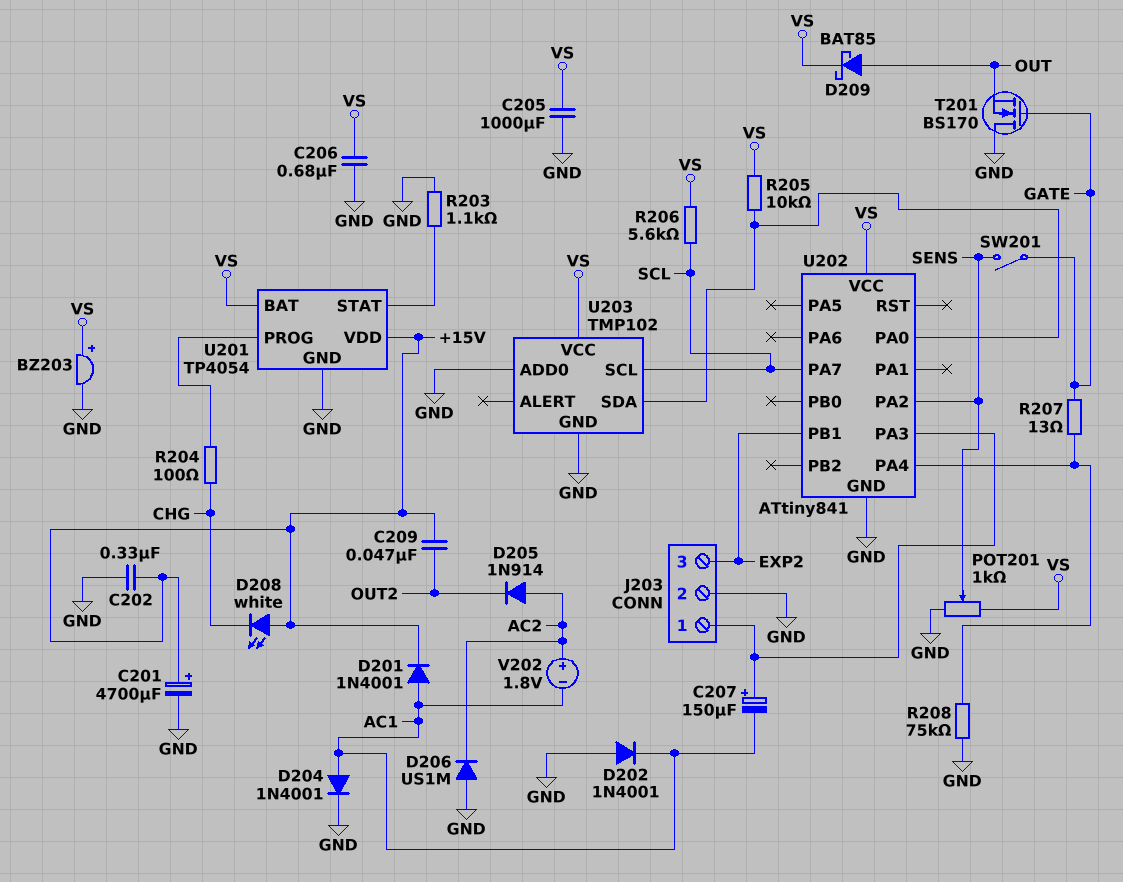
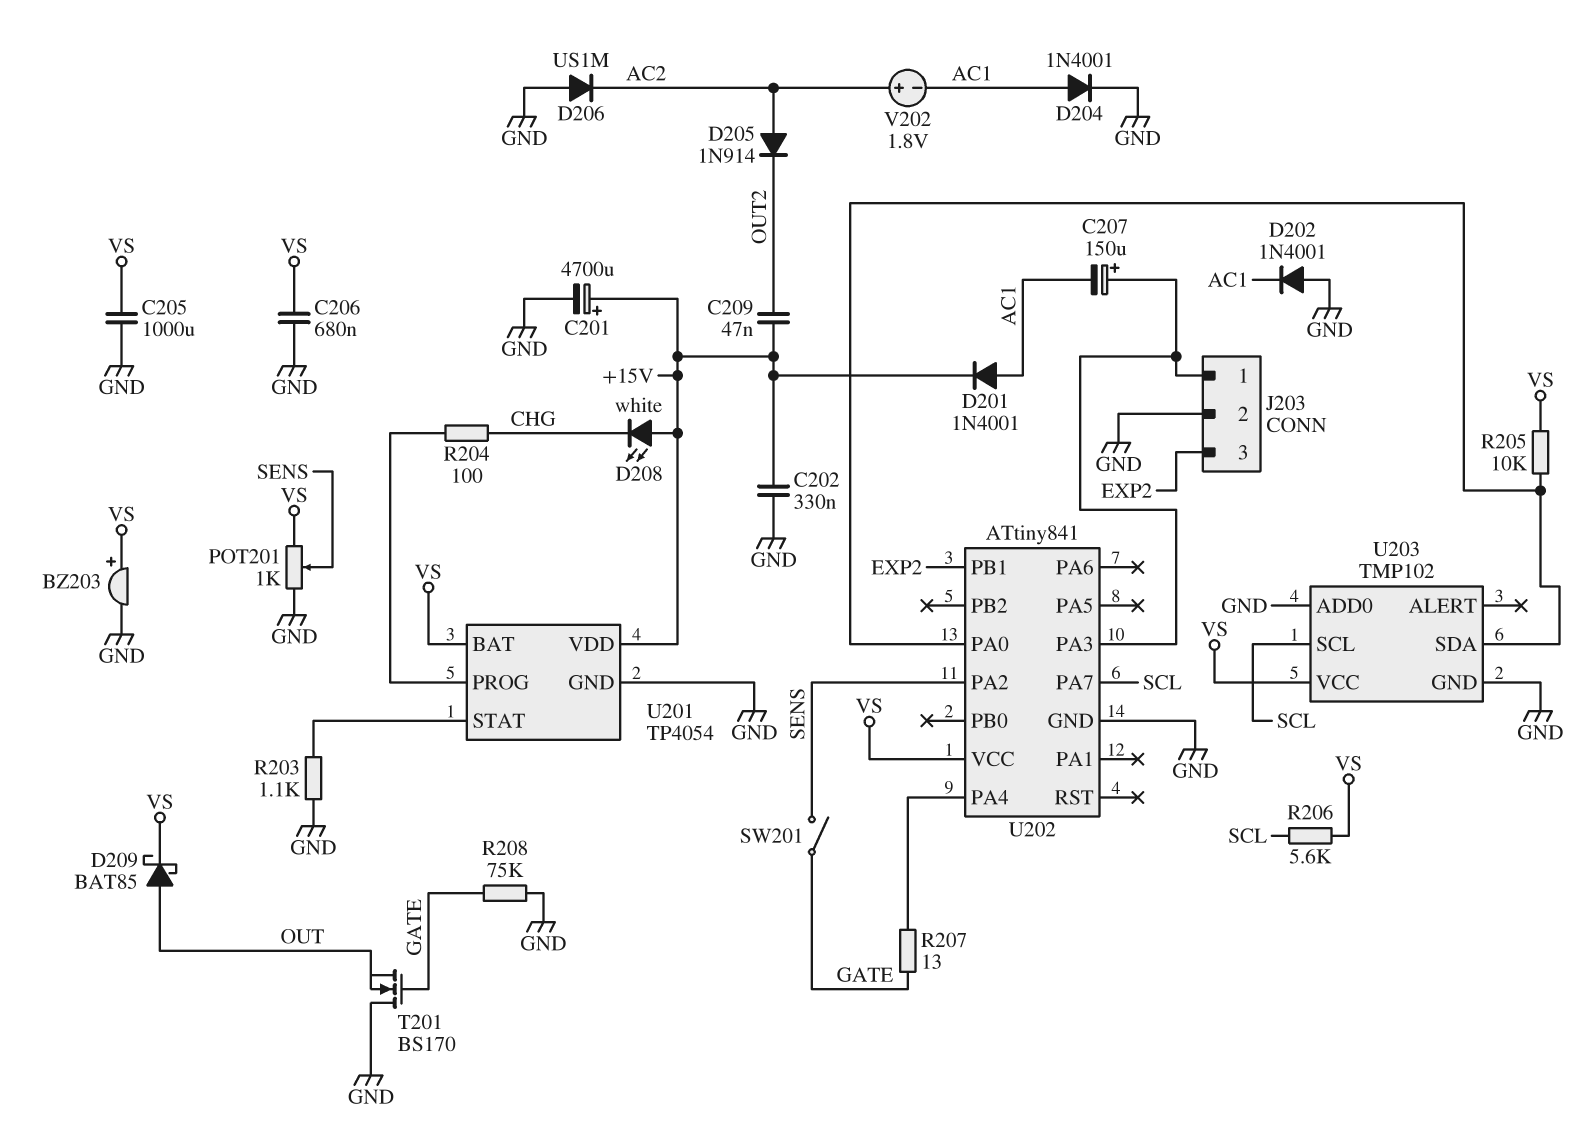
R208: 75k (GND, U202/PA4) -> 75k (GATE, GND)

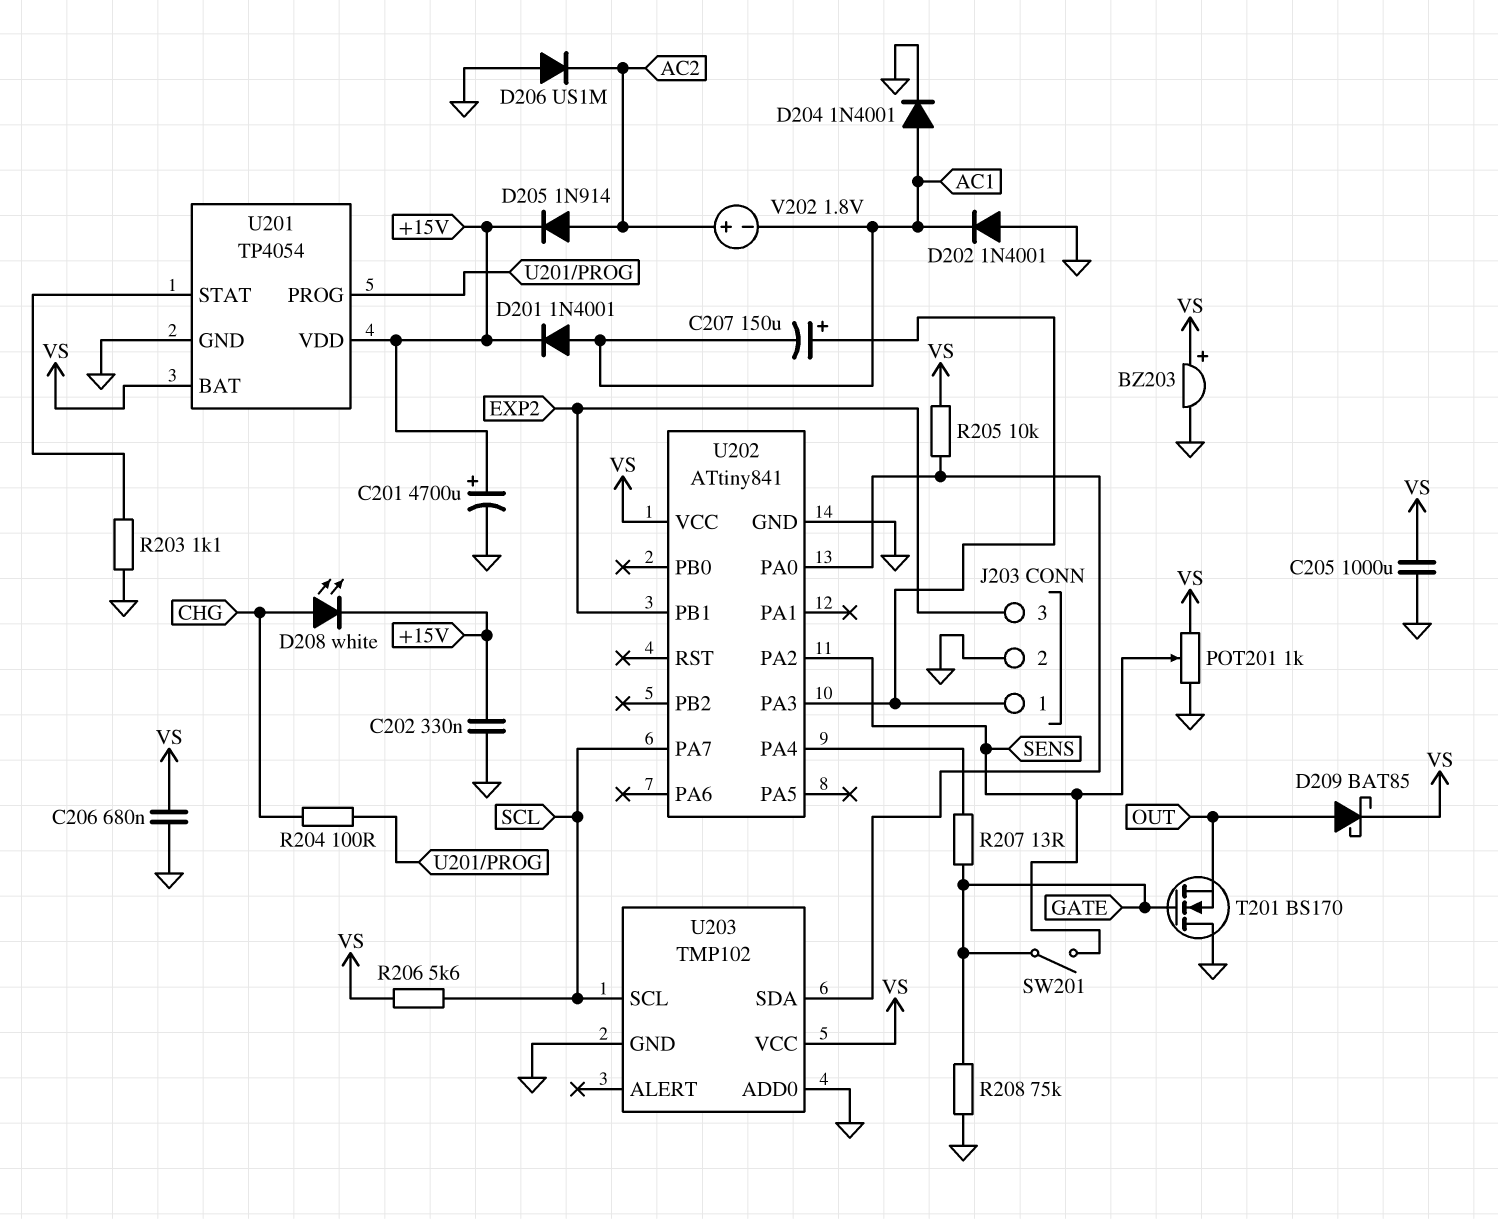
C209: 47nF (+15V, OUT2) -> none
D205: diode 1N914 (A AC2, K OUT2) -> diode 1N914 (A AC2, K +15V)
D208: LED white (A +15V, K CHG) -> LED white (A CHG, K +15V)

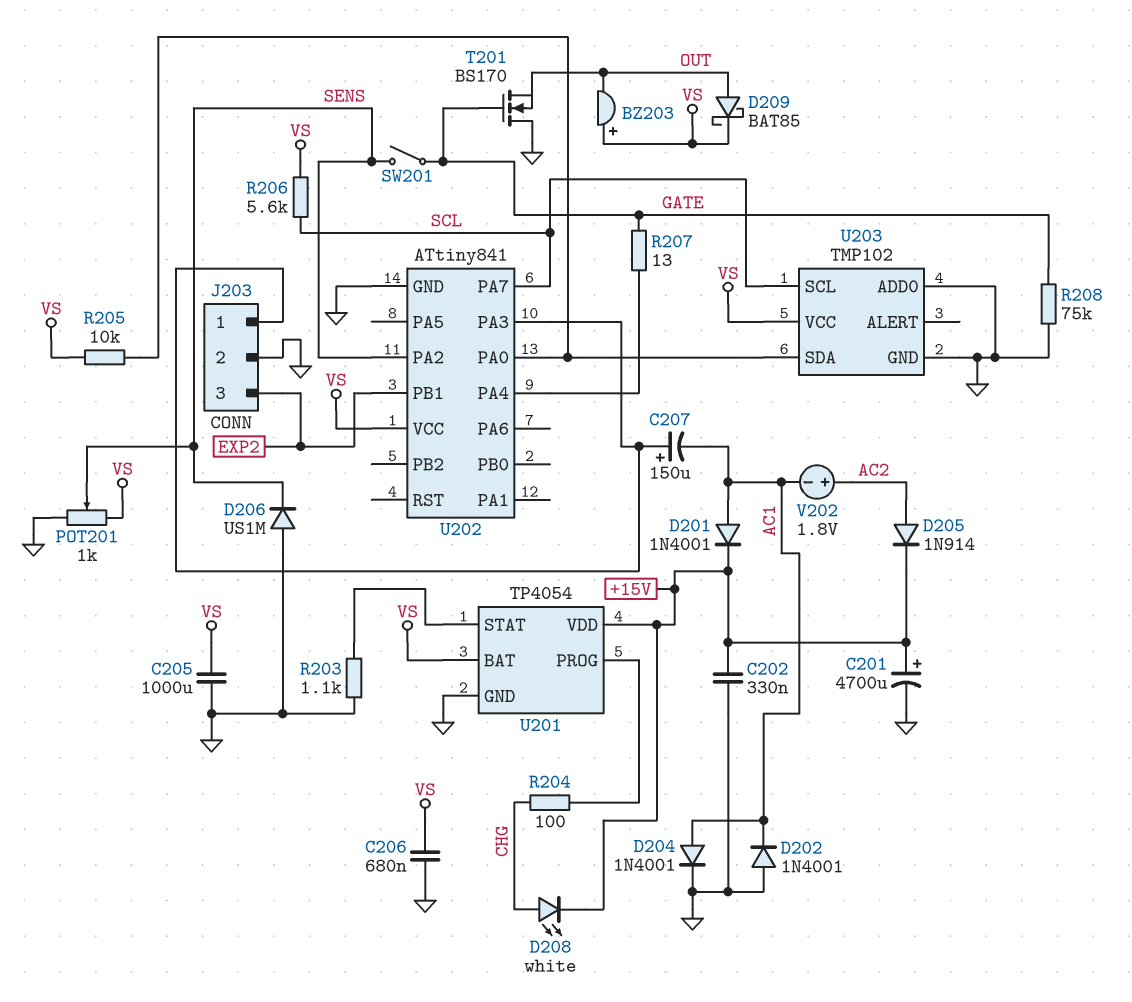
BZ203: buzzer (plus VS, minus GND) -> buzzer (plus VS, minus OUT)
D206: diode US1M (A GND, K AC2) -> diode US1M (A GND, K SENS)

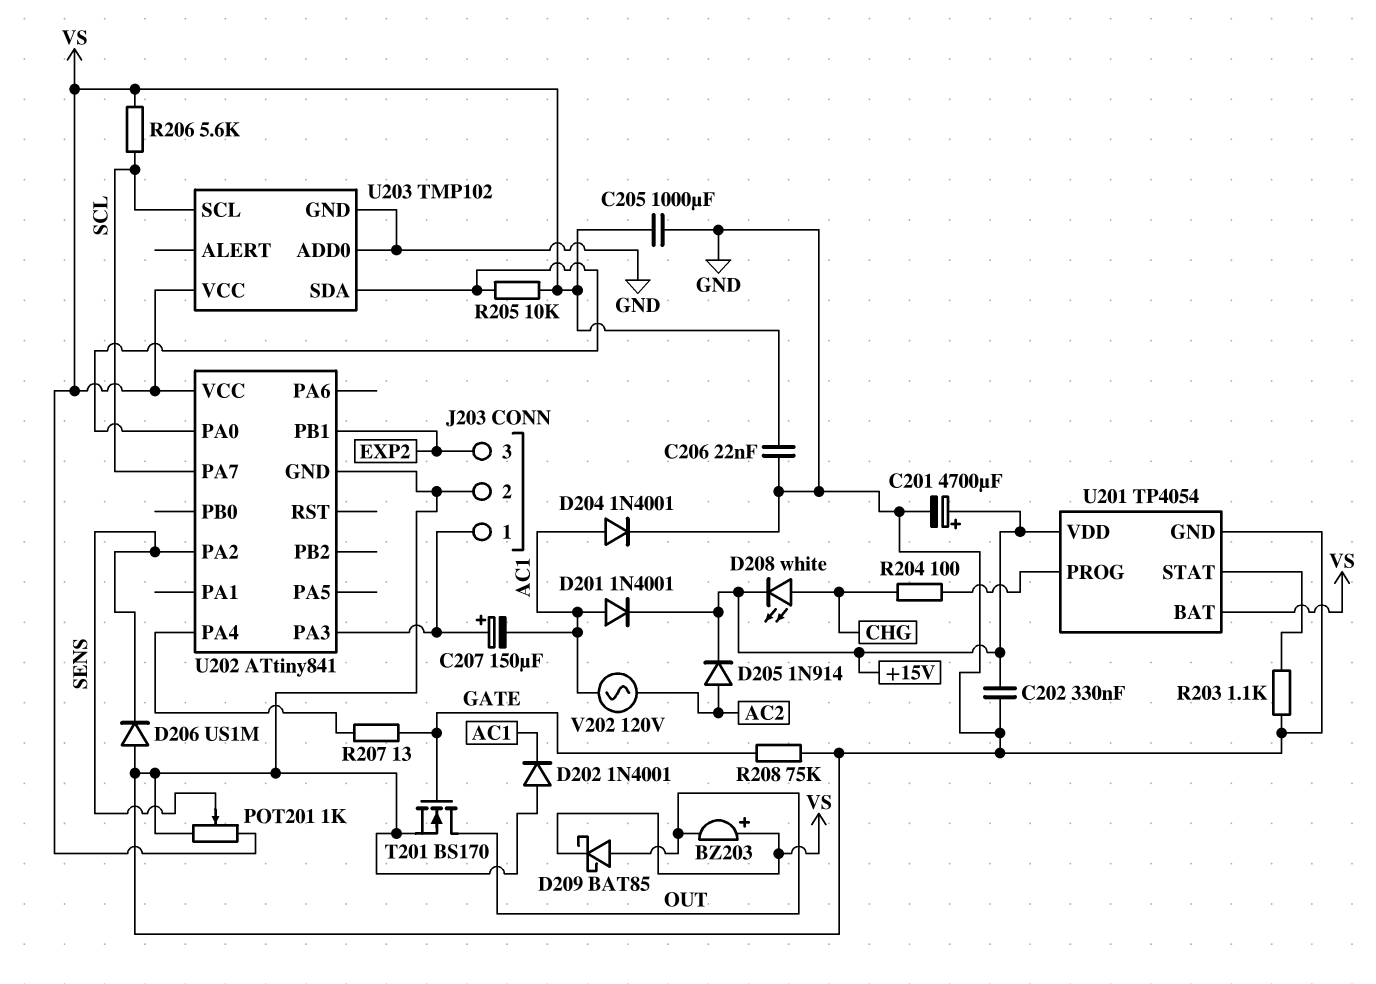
C206: 680nF (GND, VS) -> 22nF (GND, VS)
SW201: switch (GATE, SENS) -> none
T201: NMOS BS170 (G GATE, D GND, S OUT) -> NMOS BS170 (G GATE, D OUT, S GND)
V202: 1.8V (plus AC2, minus AC1) -> AC 120V (AC1, AC2)

